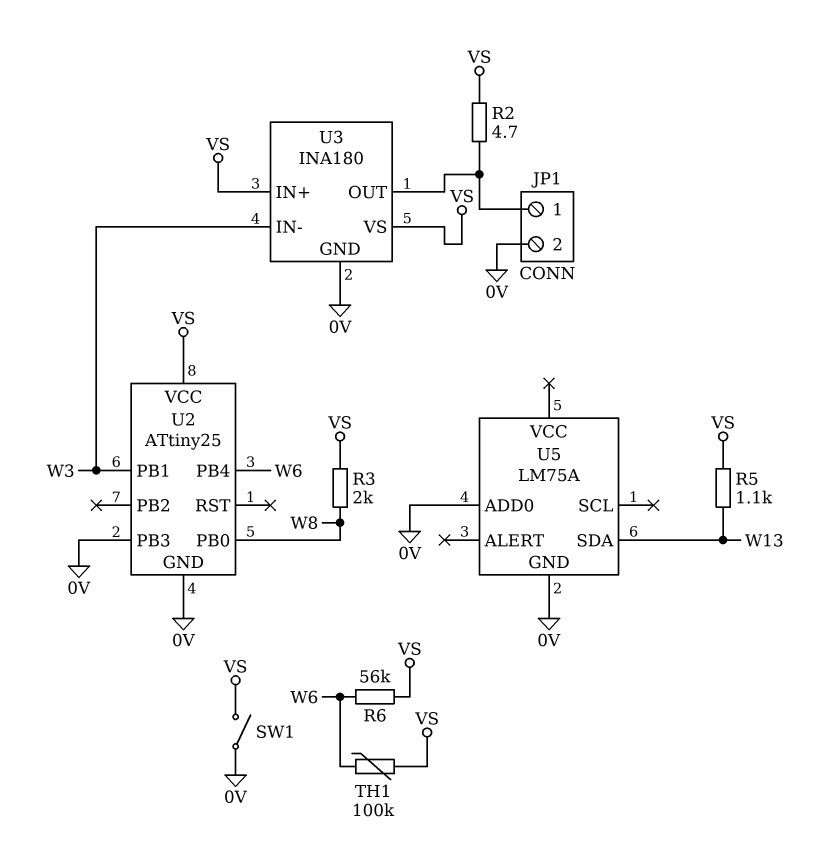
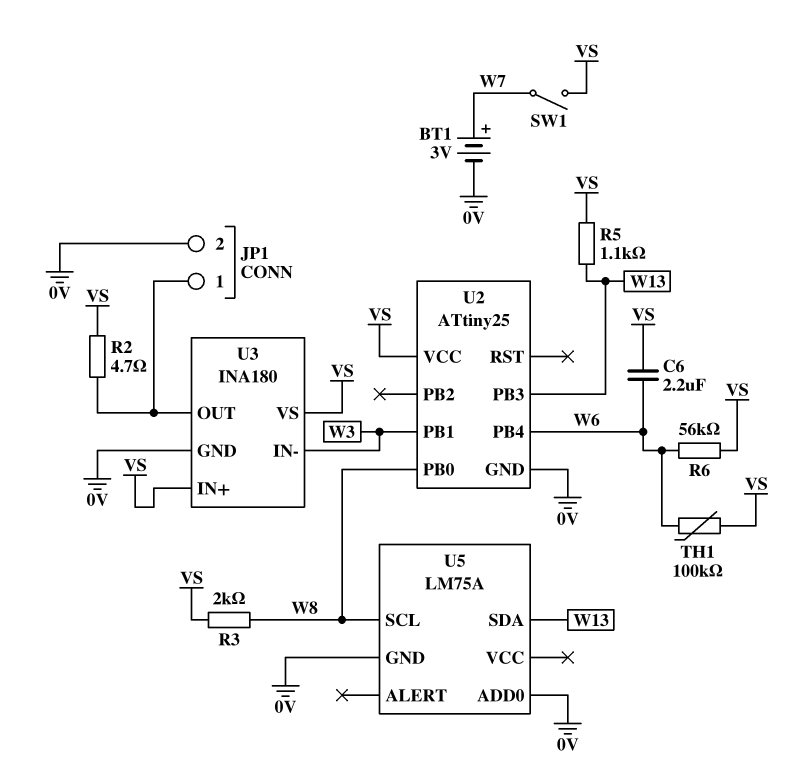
BT1: none -> 3V (plus W7, minus 0V)
C6: none -> 2.2uF (VS, W6)
SW1: switch (0V, VS) -> switch (VS, W7)
U2 pin PB3: 0V -> W13
U5 pin SCL: none -> W8

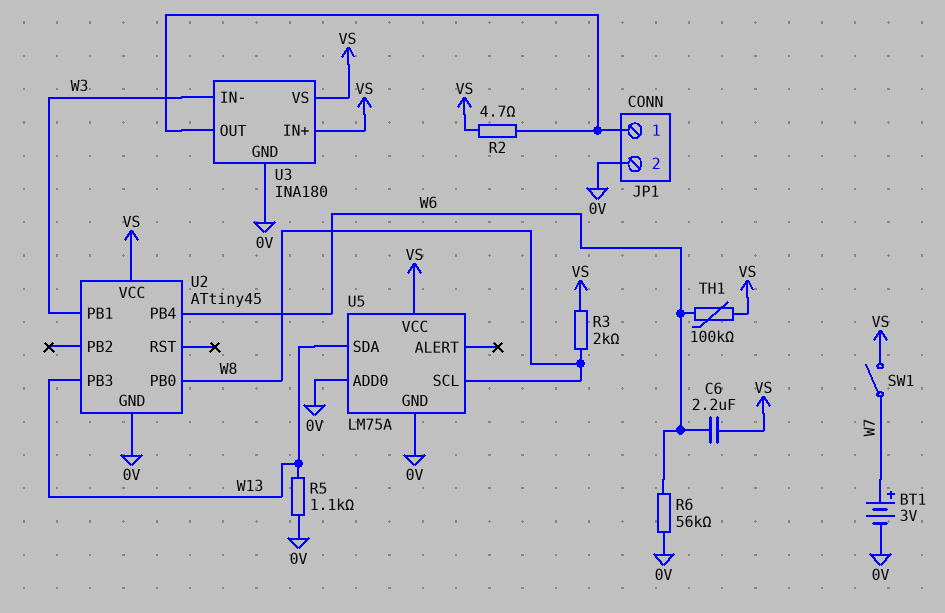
R5: 1.1k (VS, W13) -> 1.1k (0V, W13)
R6: 56k (VS, W6) -> 56k (0V, W6)
U2: ATtiny25 -> ATtiny45
U5 pin VCC: none -> VS

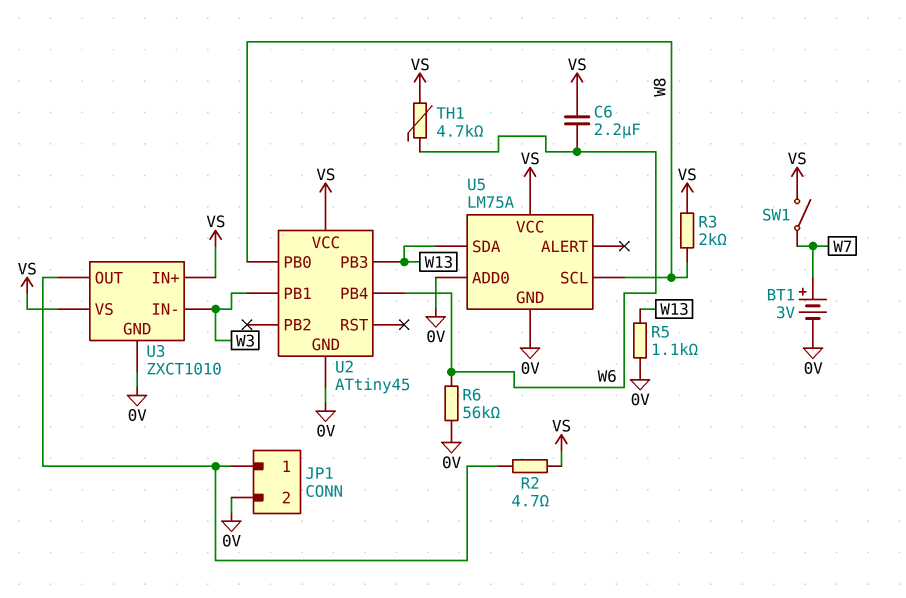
TH1: 100k (VS, W6) -> 4.7k (VS, W6)
U3: INA180 -> ZXCT1010

